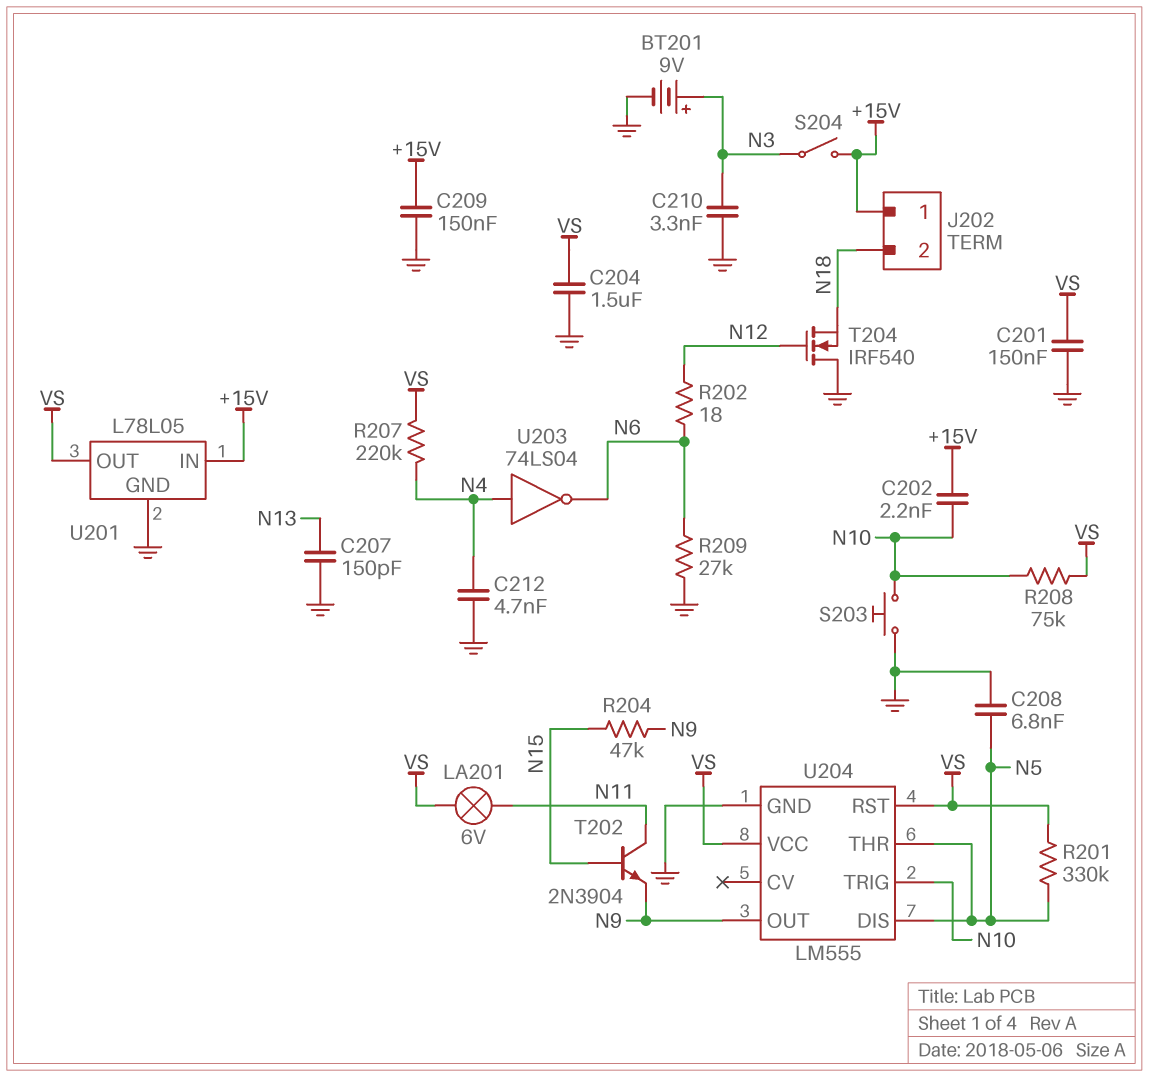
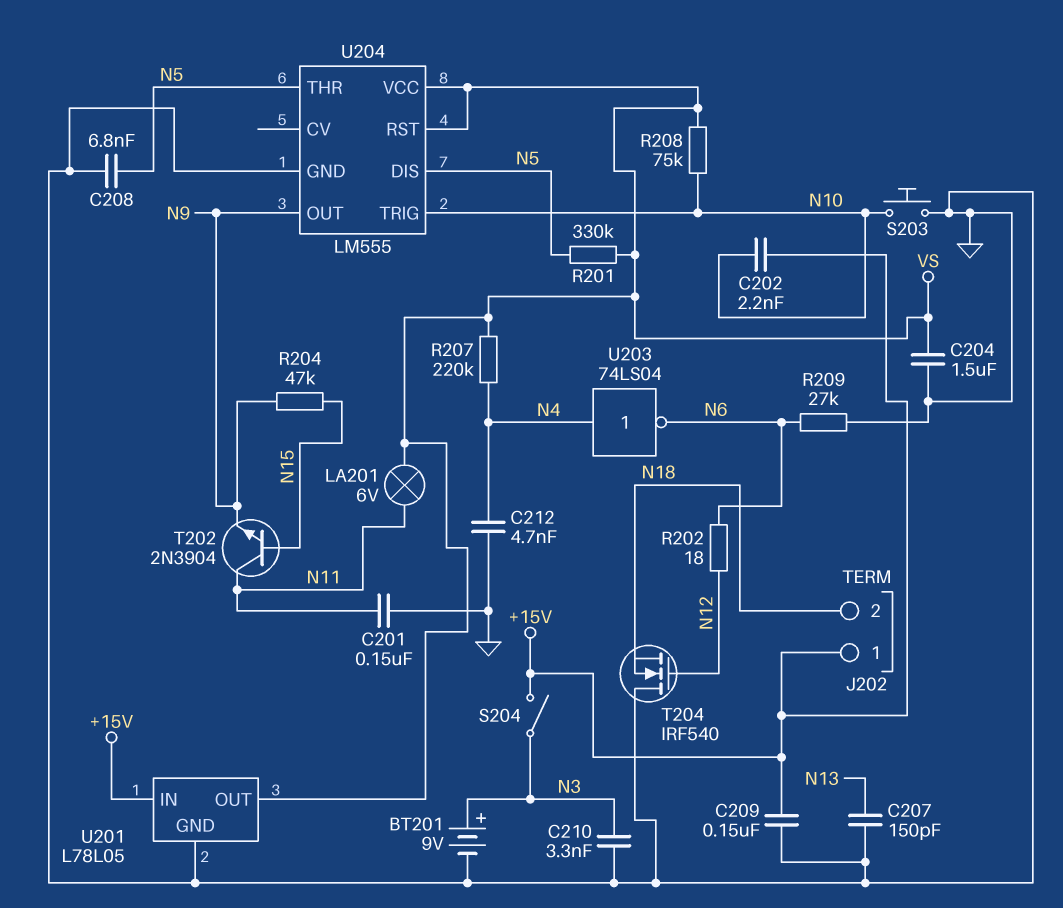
C201: 150nF (GND, VS) -> 150nF (GND, N11)

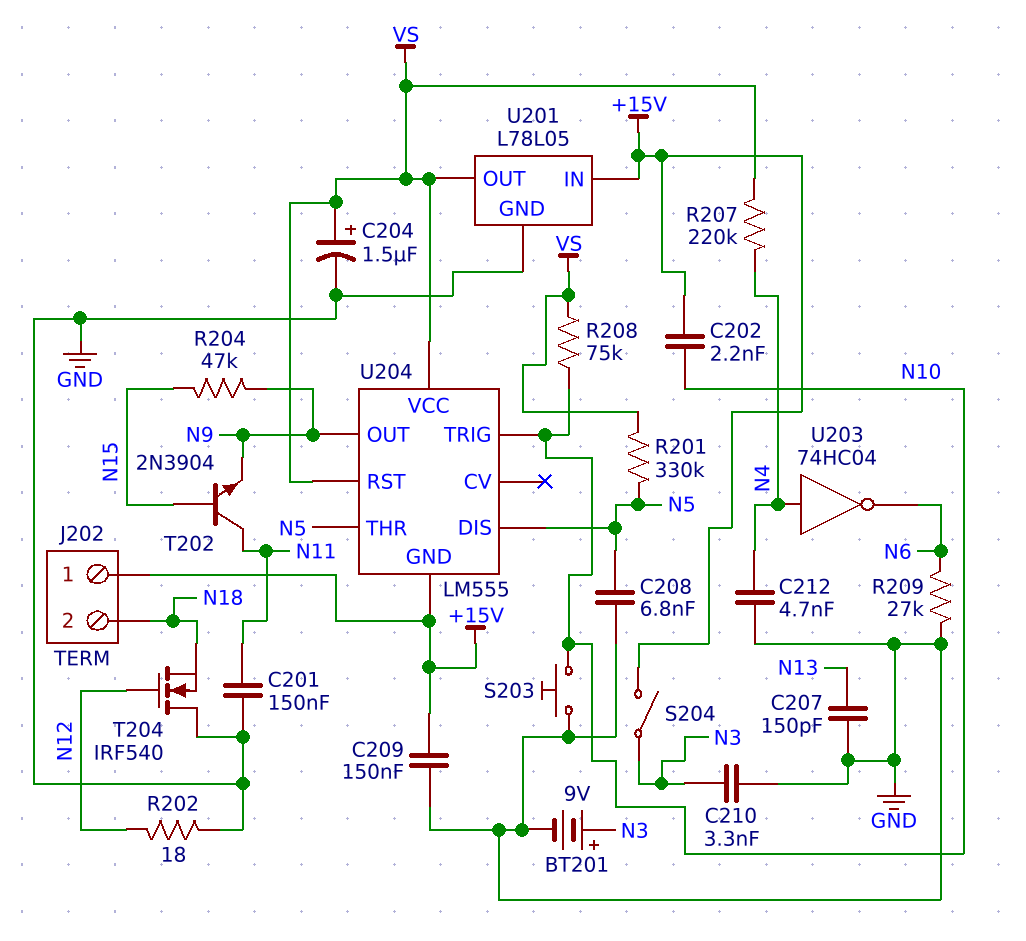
C204: 1.5uF (GND, VS) -> 1.5uF (plus VS, minus GND)
LA201: lamp 6V (N11, VS) -> none
R202: 18 (N6, N12) -> 18 (GND, N12)
U203: NOT 74LS04 (in N4, out N6) -> NOT 74HC04 (in N4, out N6)
U204 pin GND: GND -> +15V

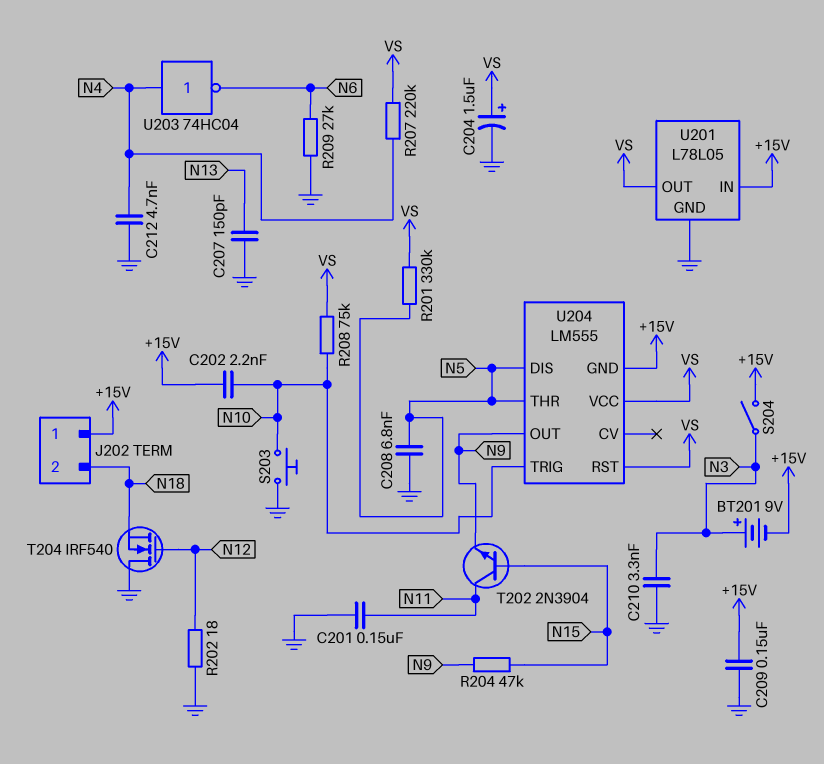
BT201: 9V (plus N3, minus GND) -> 9V (plus N3, minus +15V)

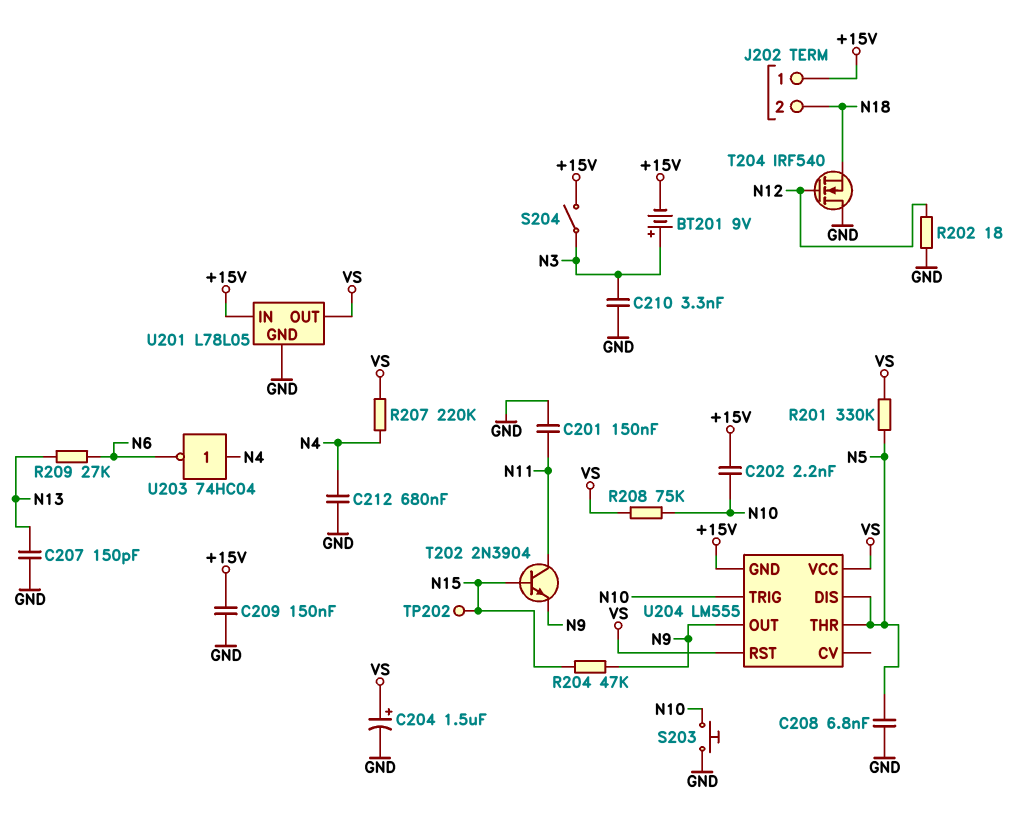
C212: 4.7nF (GND, N4) -> 680nF (GND, N4)
R209: 27k (GND, N6) -> 27k (N6, N13)
TP202: none -> test point (N15)

